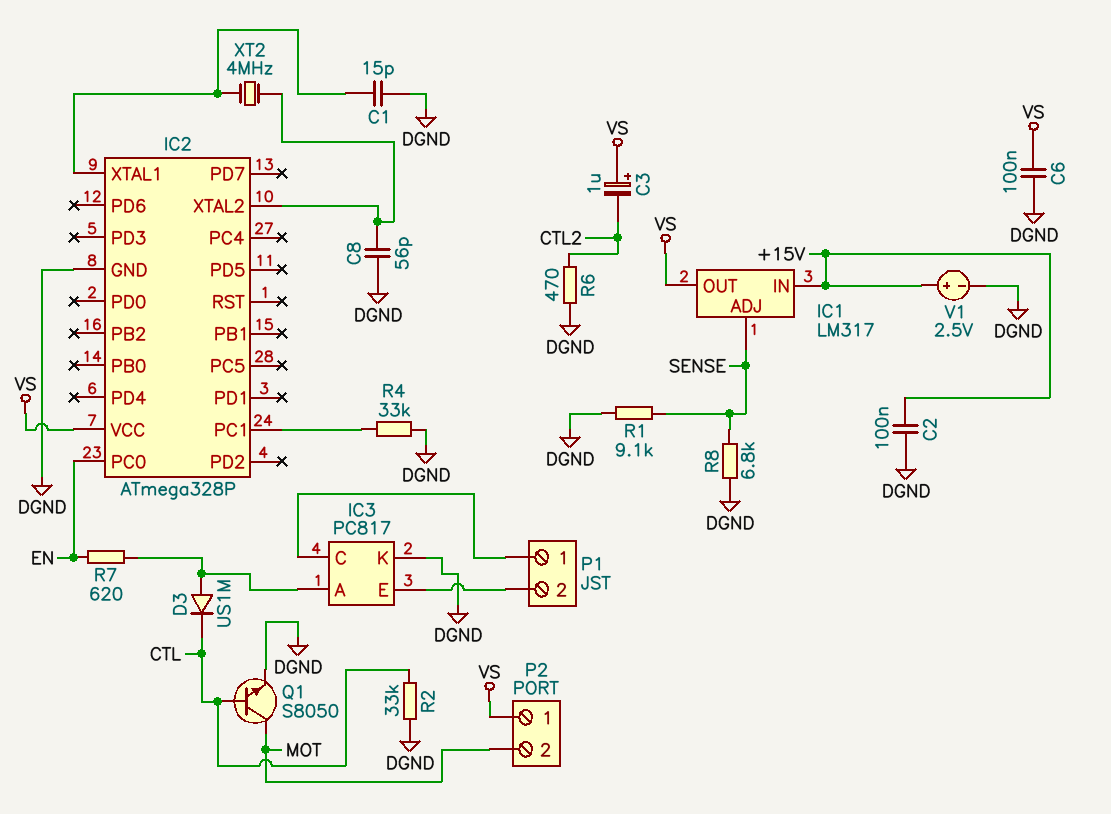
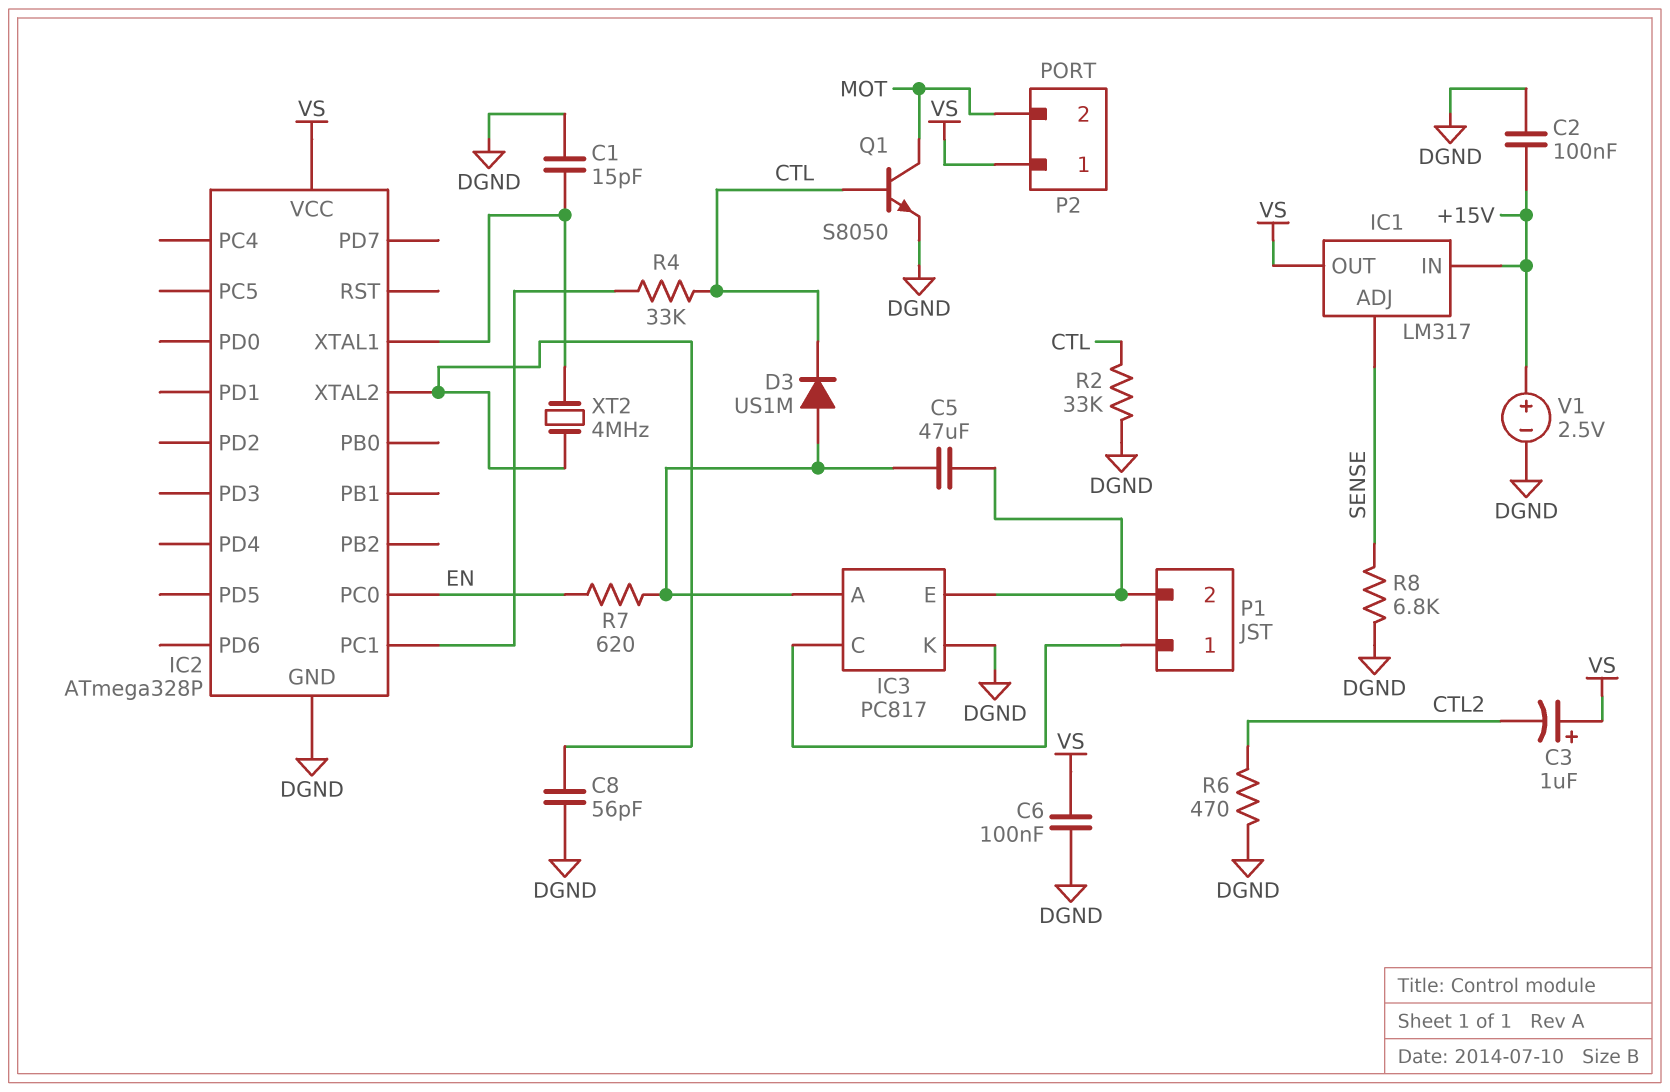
C5: none -> 47uF (IC3/A, IC3/E)
R1: 9.1k (DGND, SENSE) -> none
R4: 33k (DGND, IC2/PC1) -> 33k (CTL, IC2/PC1)

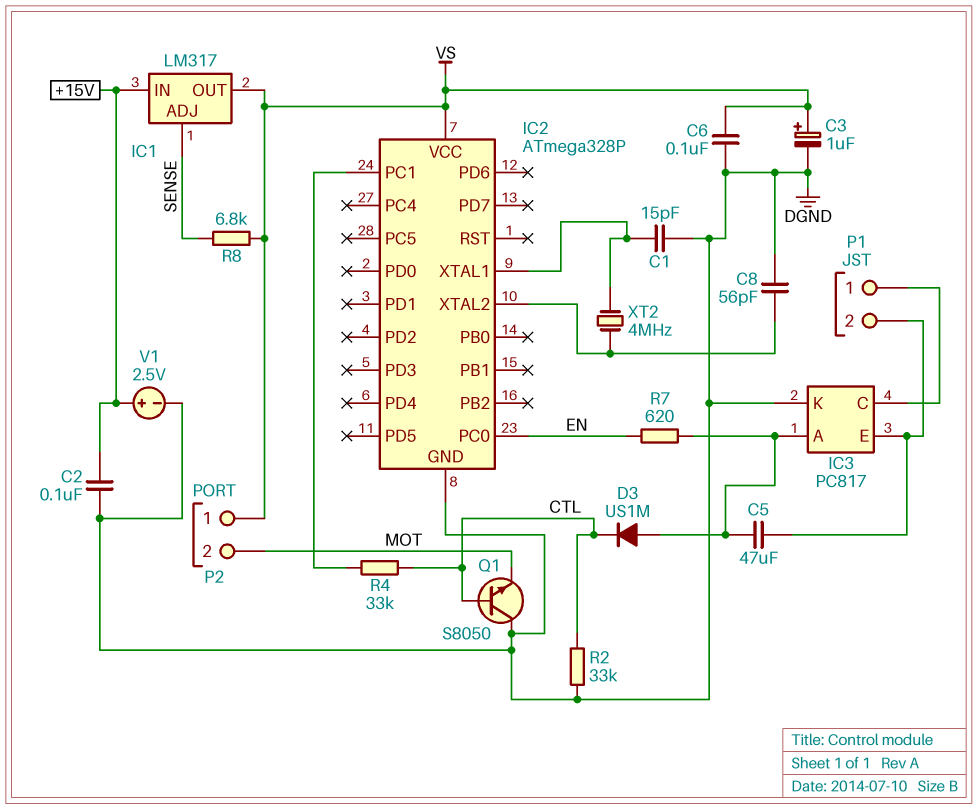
C3: 1uF (plus VS, minus CTL2) -> 1uF (plus VS, minus DGND)
Q1: NPN S8050 (B CTL, C MOT, E DGND) -> NPN S8050 (B CTL, C DGND, E MOT)
R6: 470 (CTL2, DGND) -> none
R8: 6.8k (DGND, SENSE) -> 6.8k (SENSE, VS)

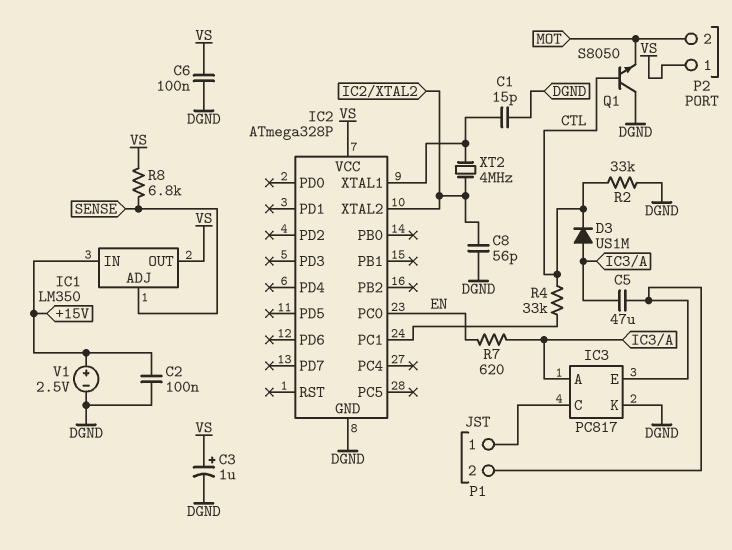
IC1: LM317 -> LM350

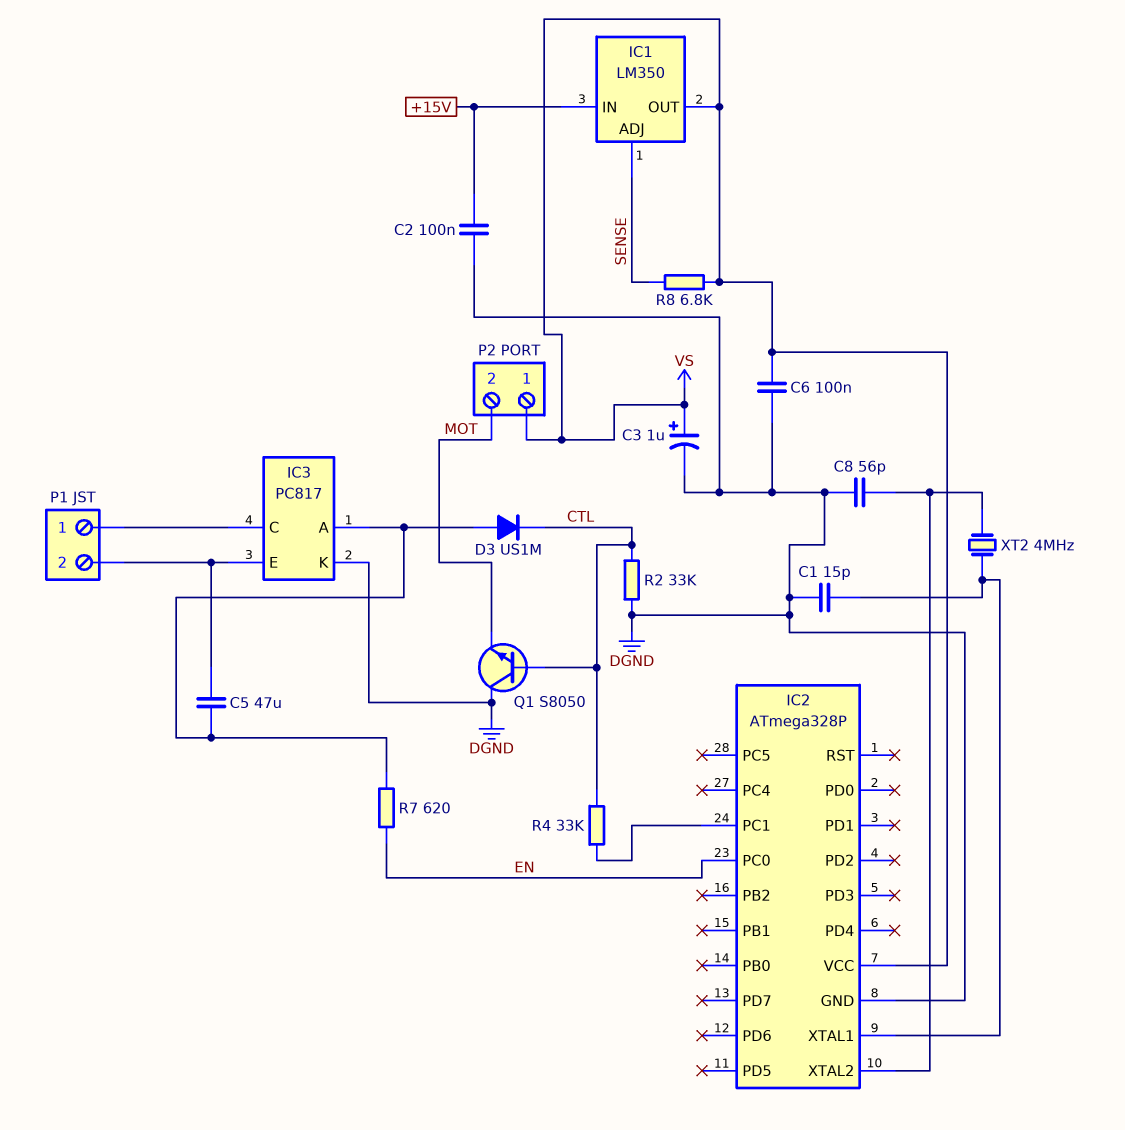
V1: 2.5V (plus +15V, minus DGND) -> none

